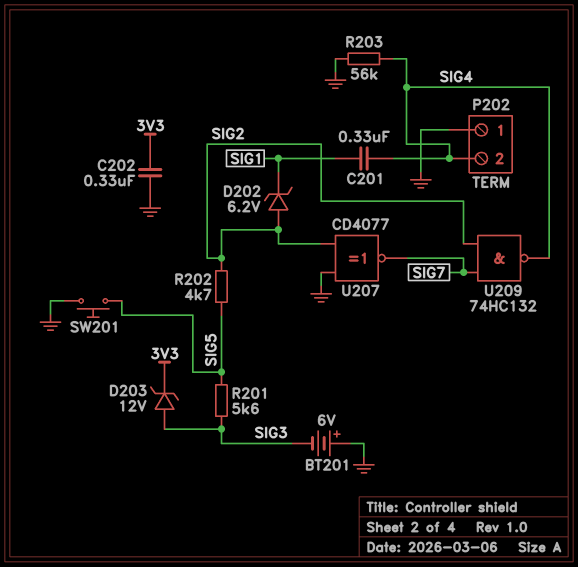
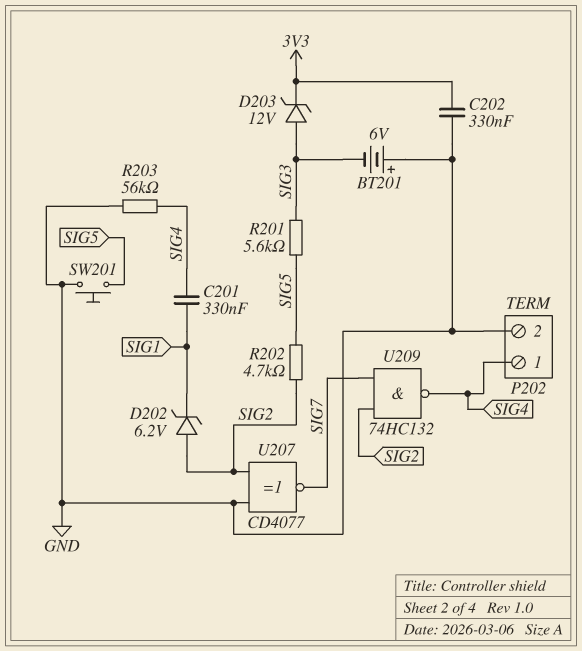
P202 pin 1: GND -> SIG4
P202 pin 2: SIG4 -> GND

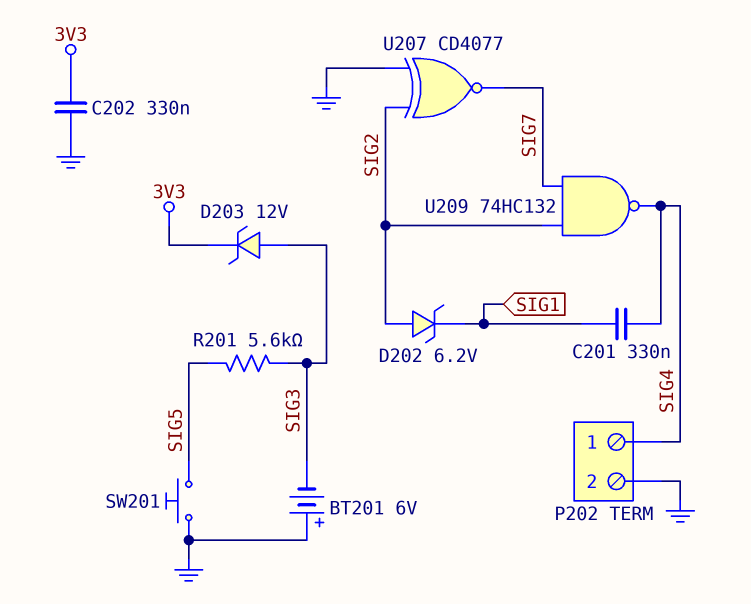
R202: 4.7k (SIG2, SIG5) -> none
R203: 56k (GND, SIG4) -> none

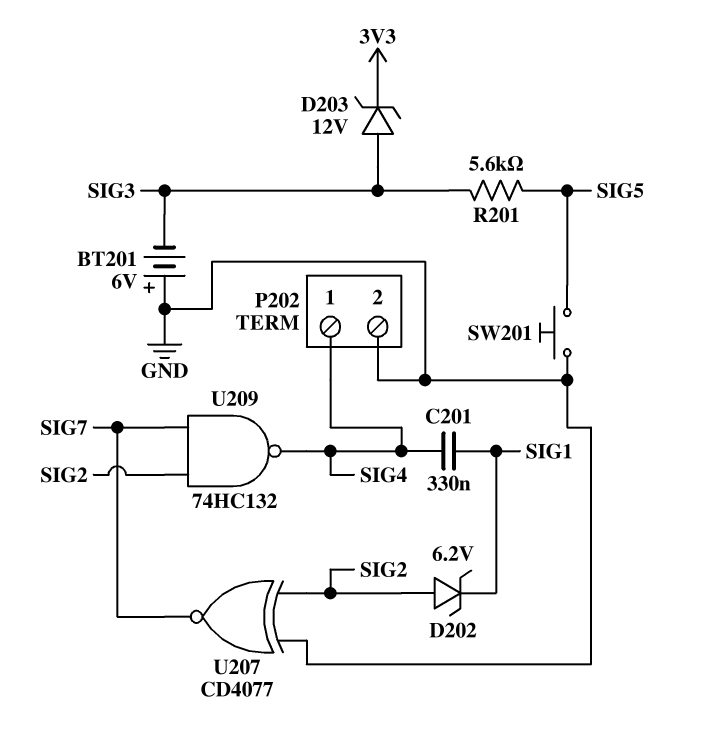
C202: 330nF (3V3, GND) -> none

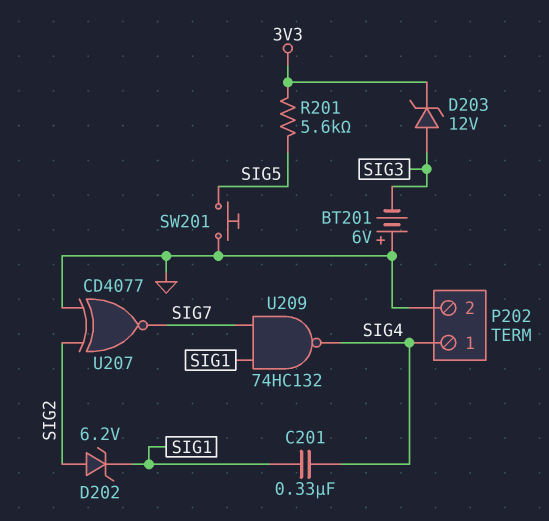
R201: 5.6k (SIG3, SIG5) -> 5.6k (3V3, SIG5)
U209: NAND 74HC132 (in SIG2, in SIG7, out SIG4) -> NAND 74HC132 (in SIG1, in SIG7, out SIG4)

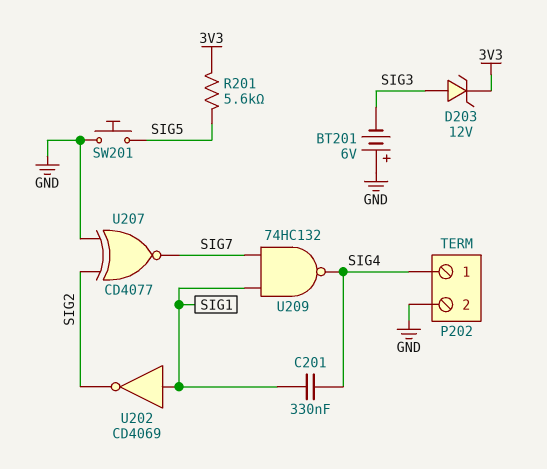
D202: zener 6.2V (A SIG2, K SIG1) -> none
U202: none -> NOT CD4069 (in SIG1, out SIG2)

